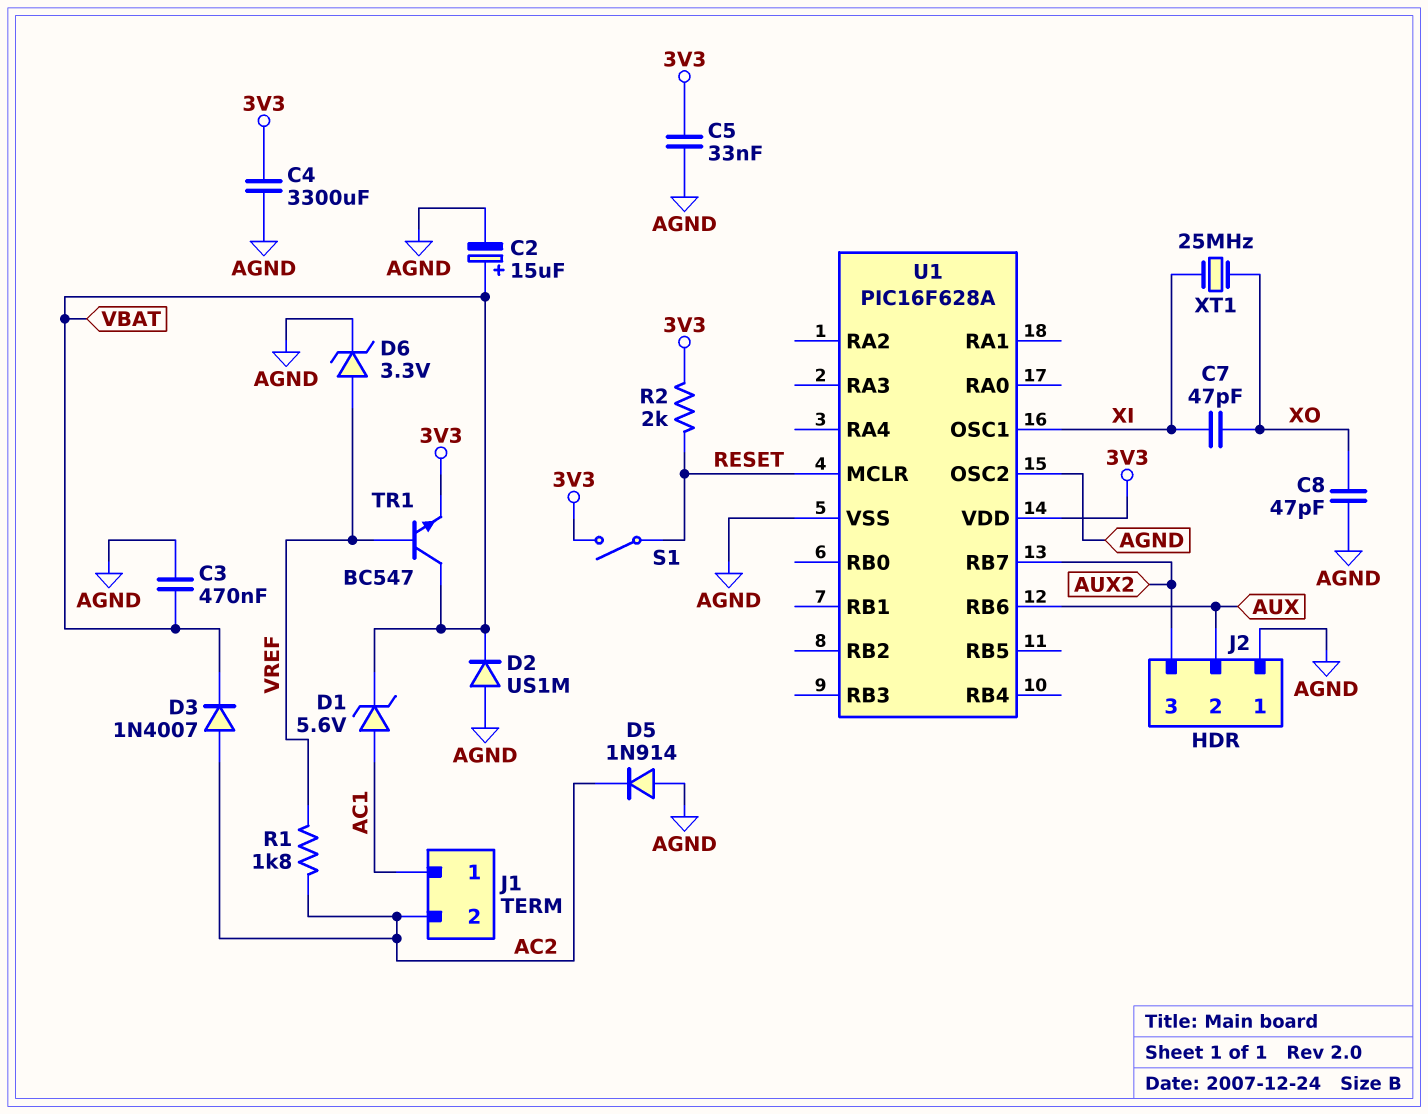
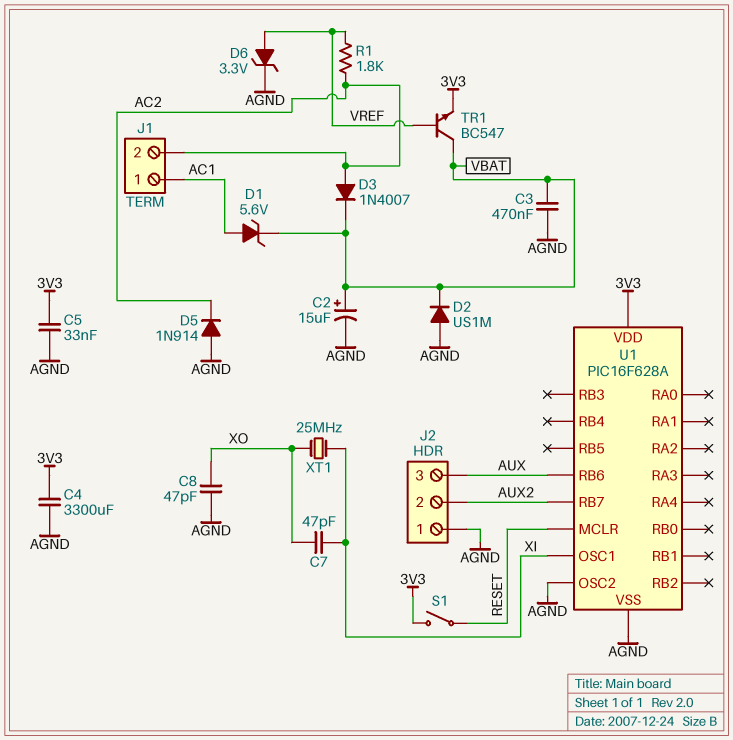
J2 pin 2: AUX -> AUX2
J2 pin 3: AUX2 -> AUX
R2: 2k (3V3, RESET) -> none

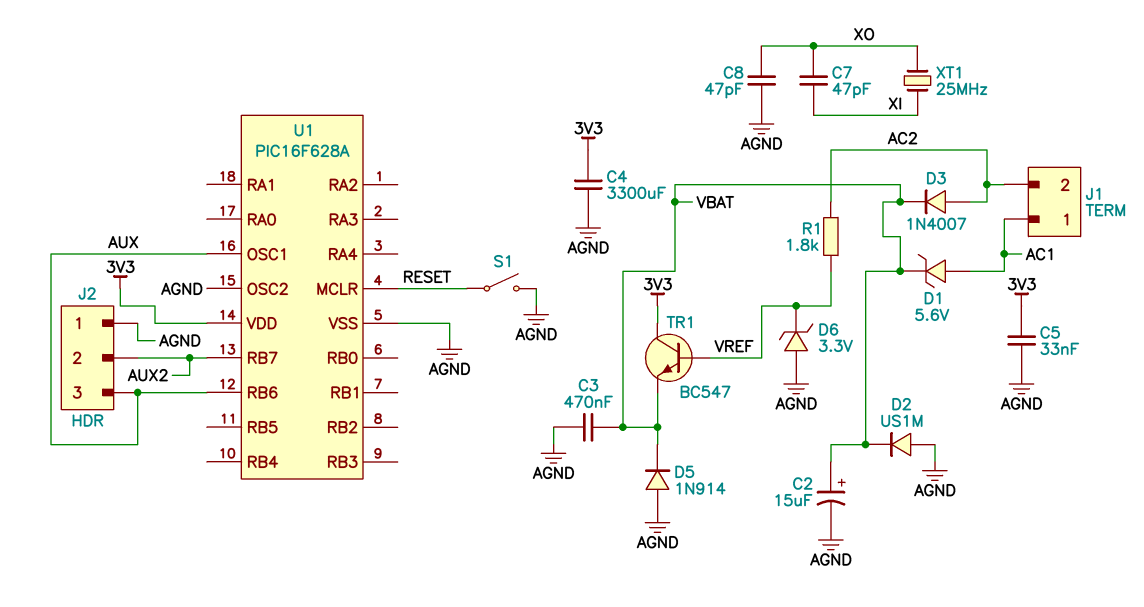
D5: diode 1N914 (A AGND, K AC2) -> diode 1N914 (A AGND, K VBAT)
D6: zener 3.3V (A VREF, K AGND) -> zener 3.3V (A AGND, K VREF)
S1: switch (3V3, RESET) -> switch (AGND, RESET)
TR1: NPN BC547 (B VREF, C VBAT, E 3V3) -> NPN BC547 (B VREF, C 3V3, E VBAT)
U1 pin OSC1: XI -> AUX

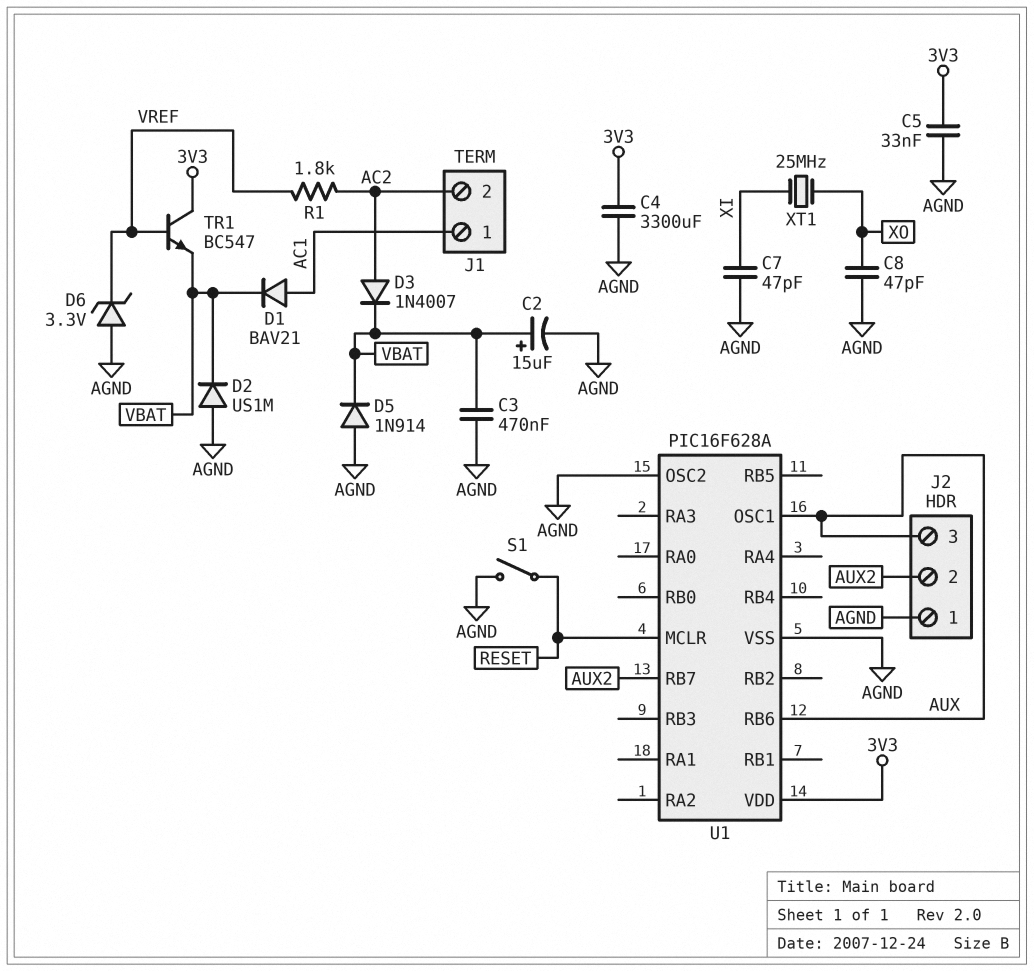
C7: 47pF (XI, XO) -> 47pF (AGND, XI)
D1: zener 5.6V (A AC1, K VBAT) -> diode BAV21 (A AC1, K VBAT)

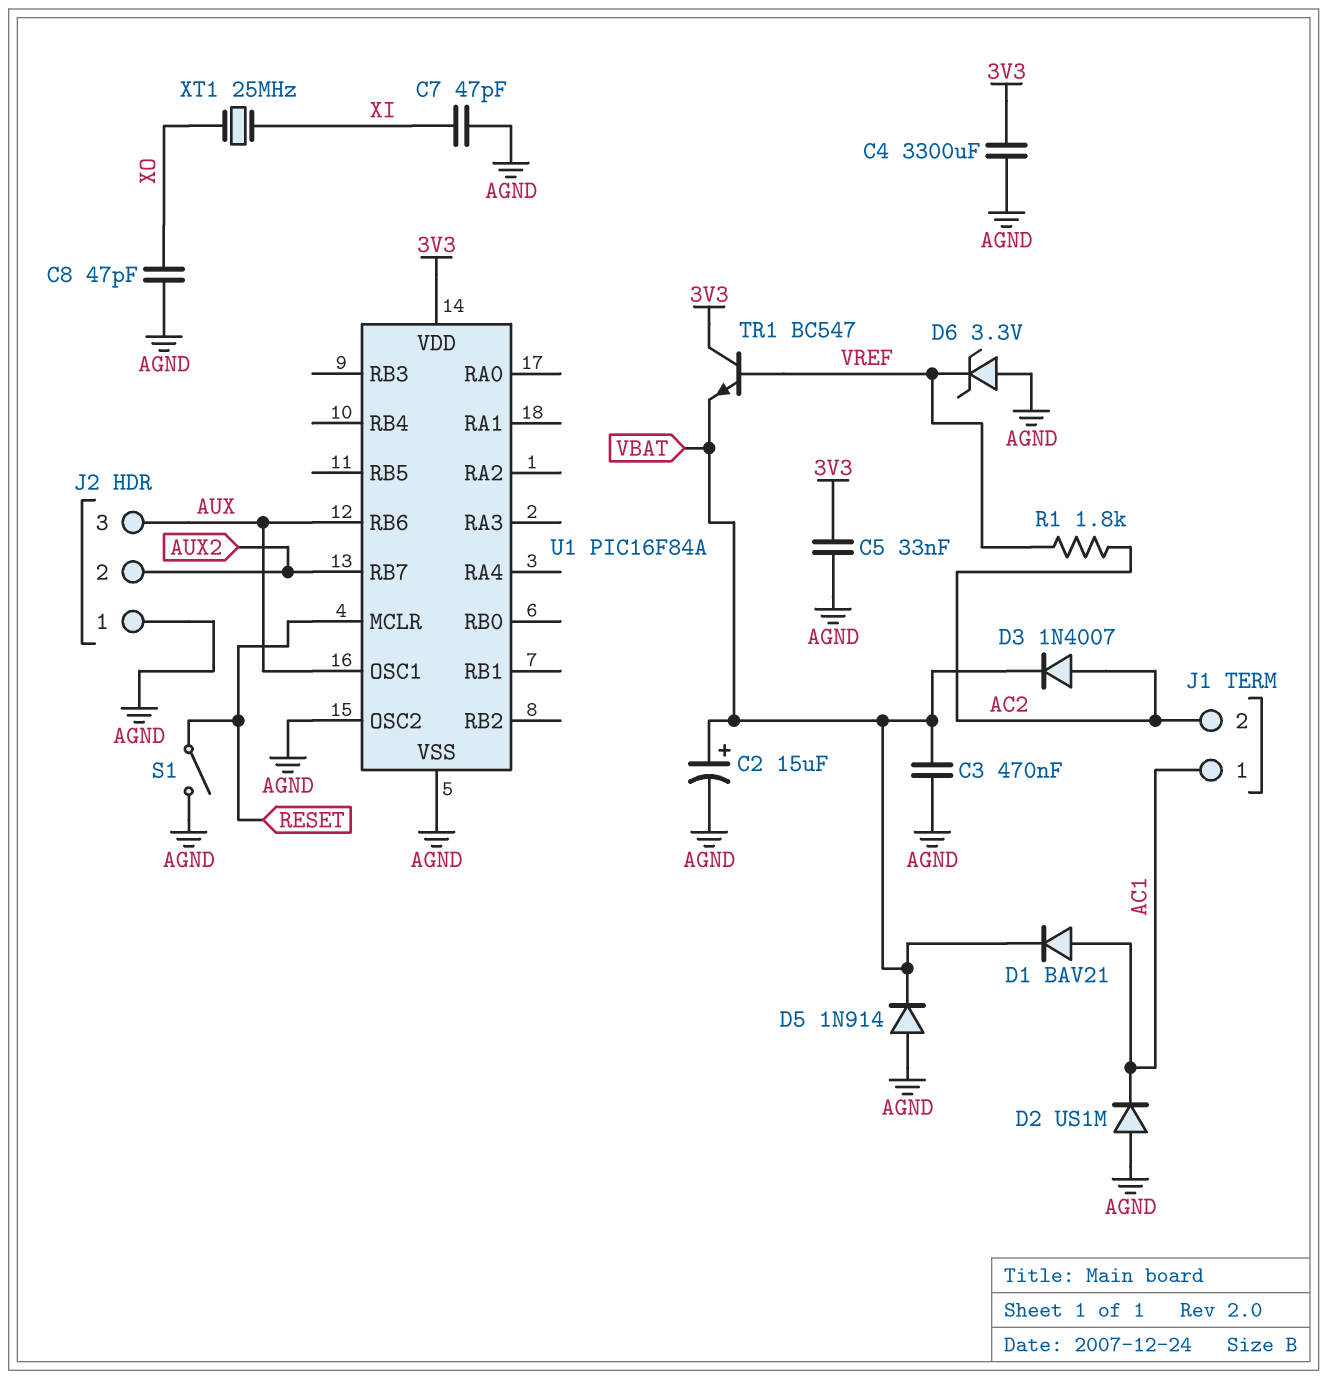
D2: diode US1M (A AGND, K VBAT) -> diode US1M (A AGND, K AC1)
U1: PIC16F628A -> PIC16F84A

